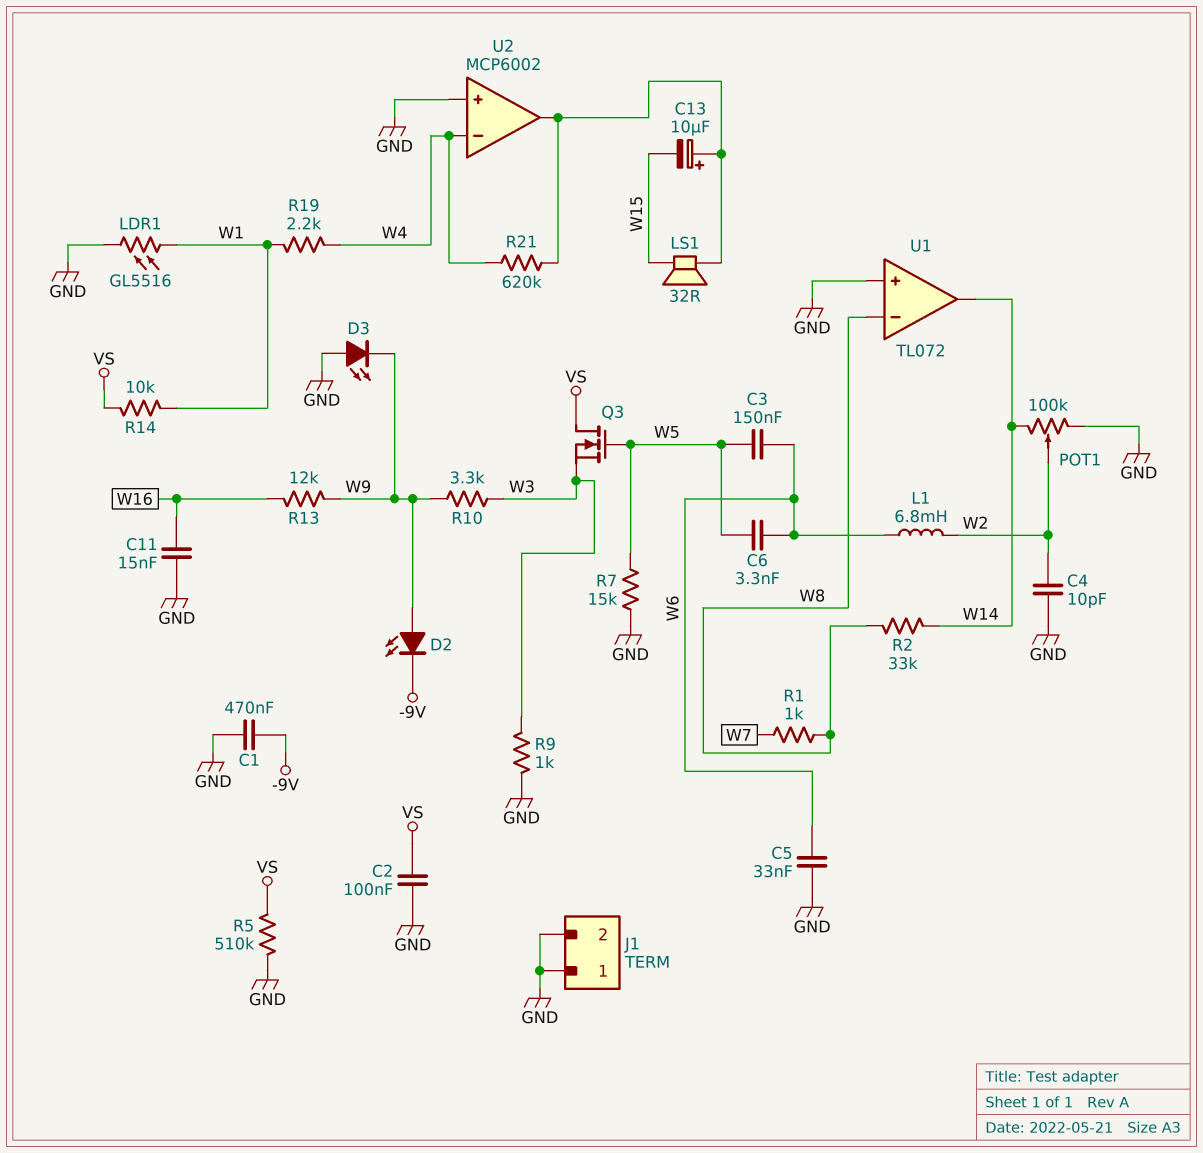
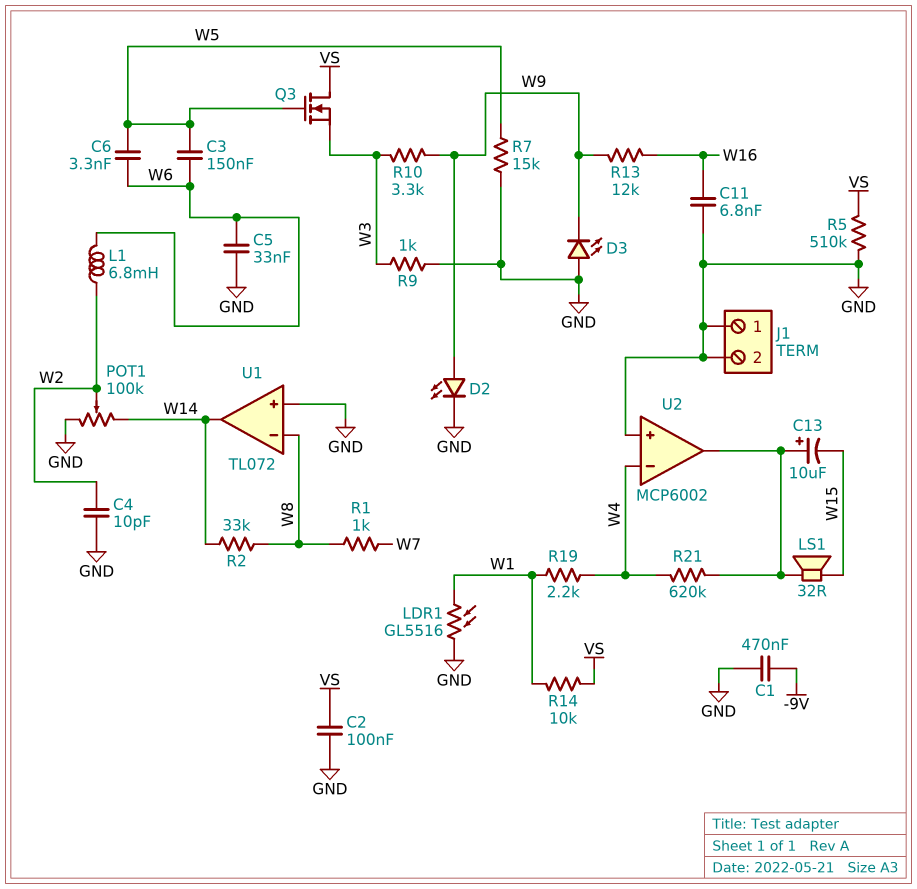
C11: 15nF (GND, W16) -> 6.8nF (GND, W16)
D2: LED (A W9, K -9V) -> LED (A W9, K GND)

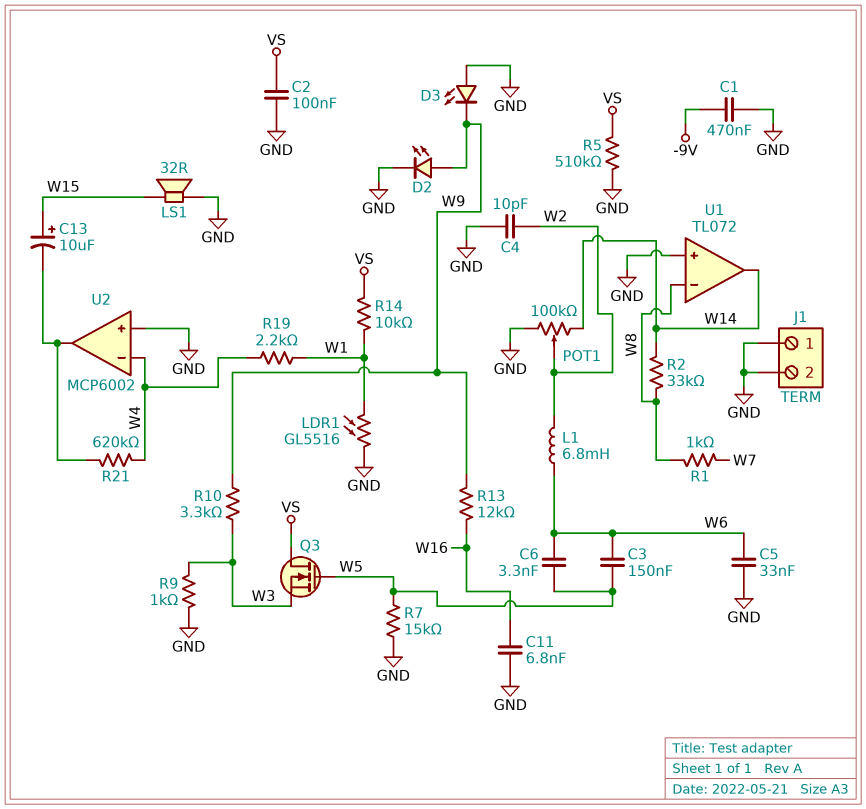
C13: 10uF (plus U2/out, minus W15) -> 10uF (plus W15, minus U2/out)
LS1: speaker 32R (U2/out, W15) -> speaker 32R (GND, W15)

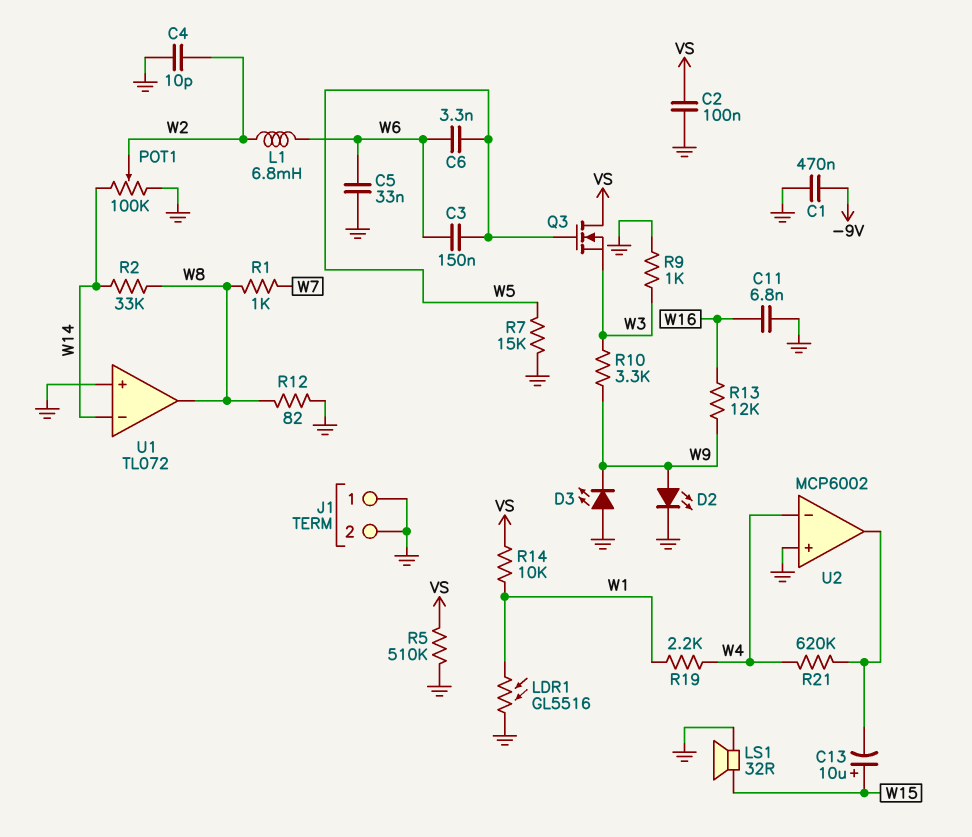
R12: none -> 82 (GND, W8)
U1 pin in-: W8 -> W14
U1 pin out: W14 -> W8

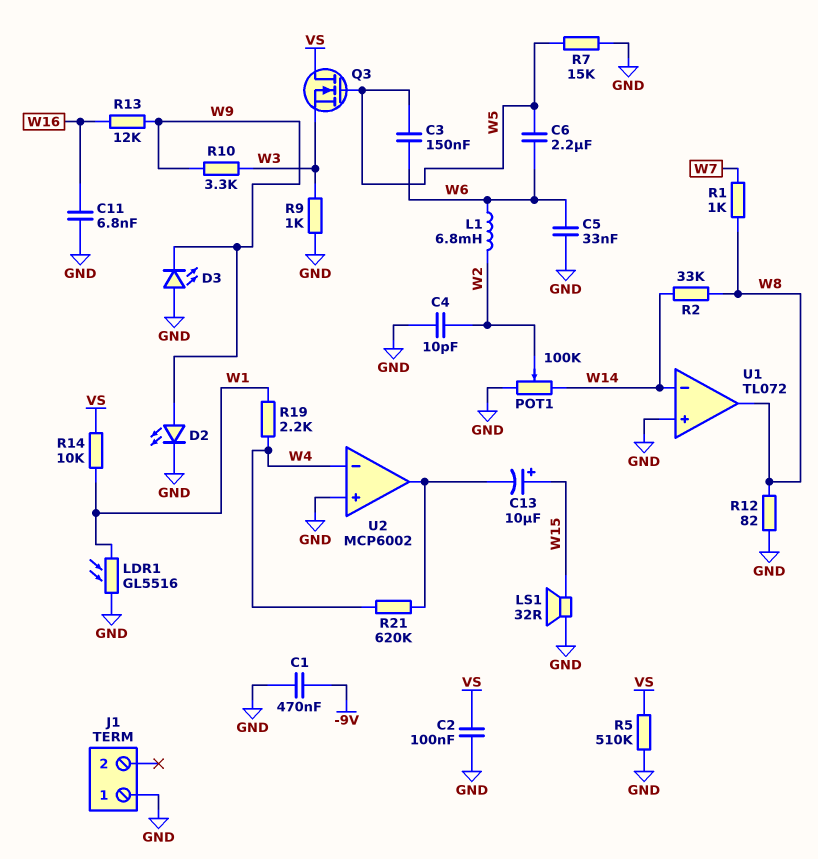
C6: 3.3nF (W5, W6) -> 2.2uF (W5, W6)
J1 pin 2: GND -> none

